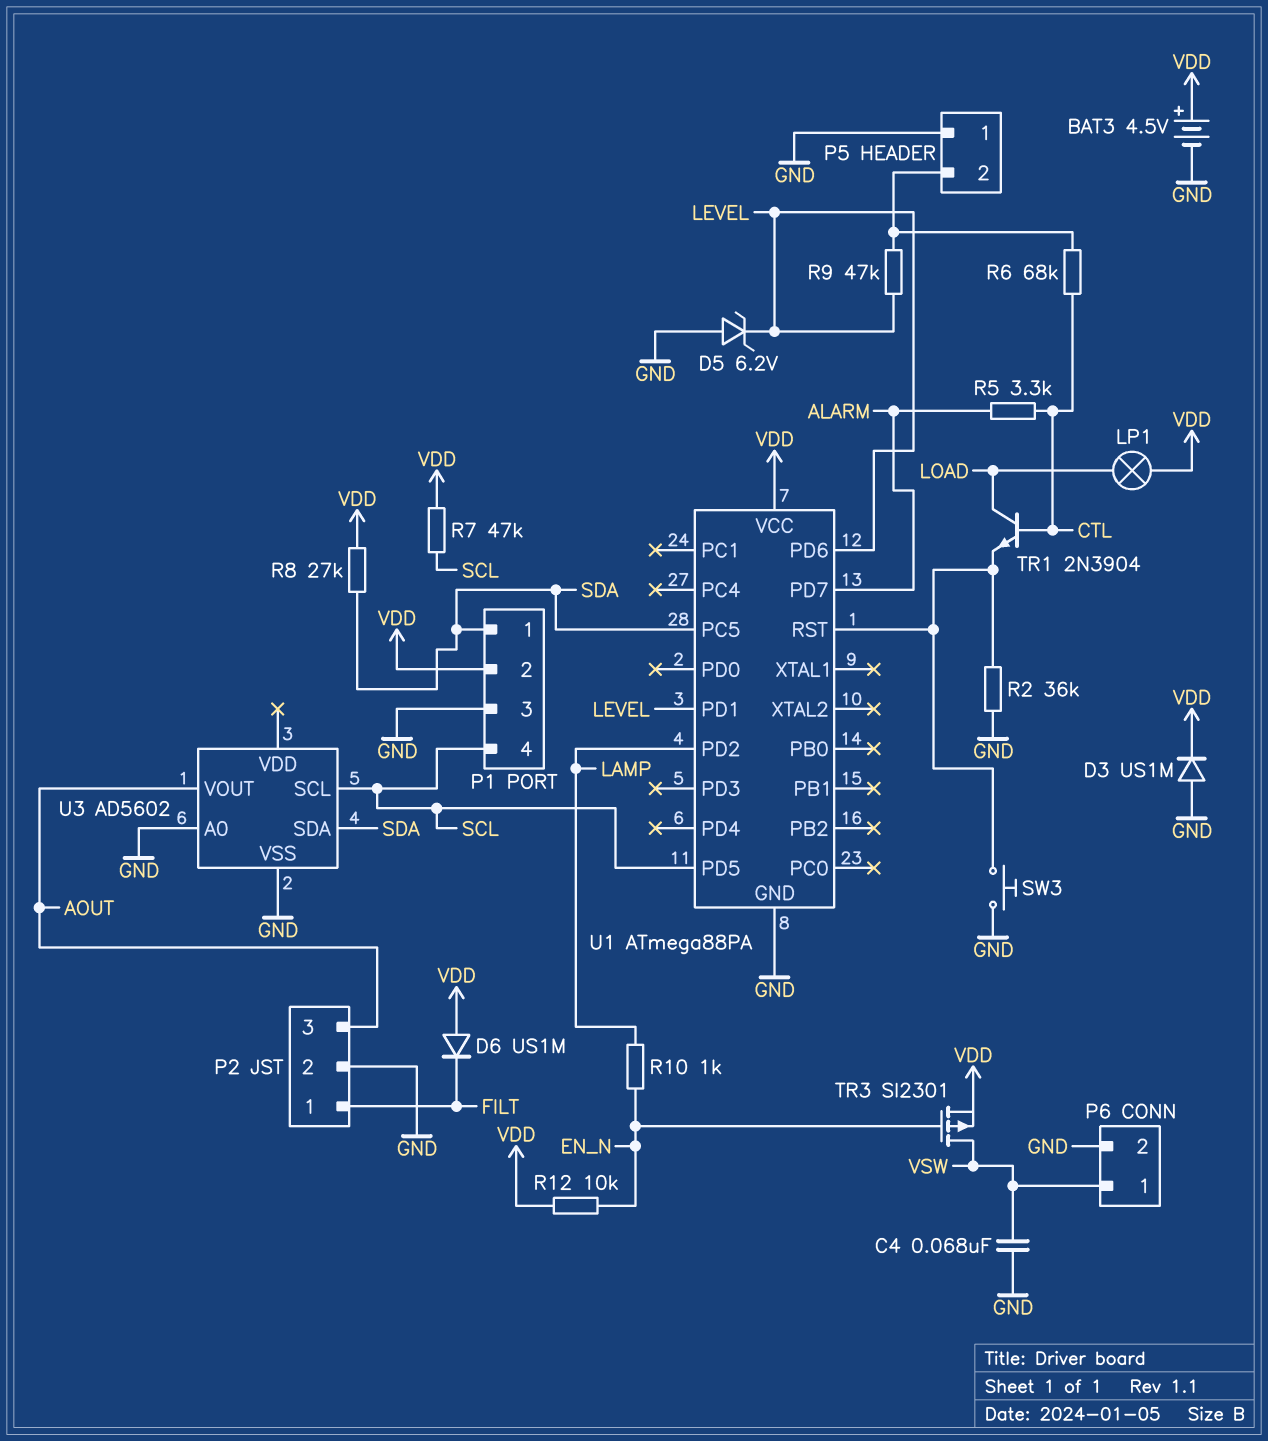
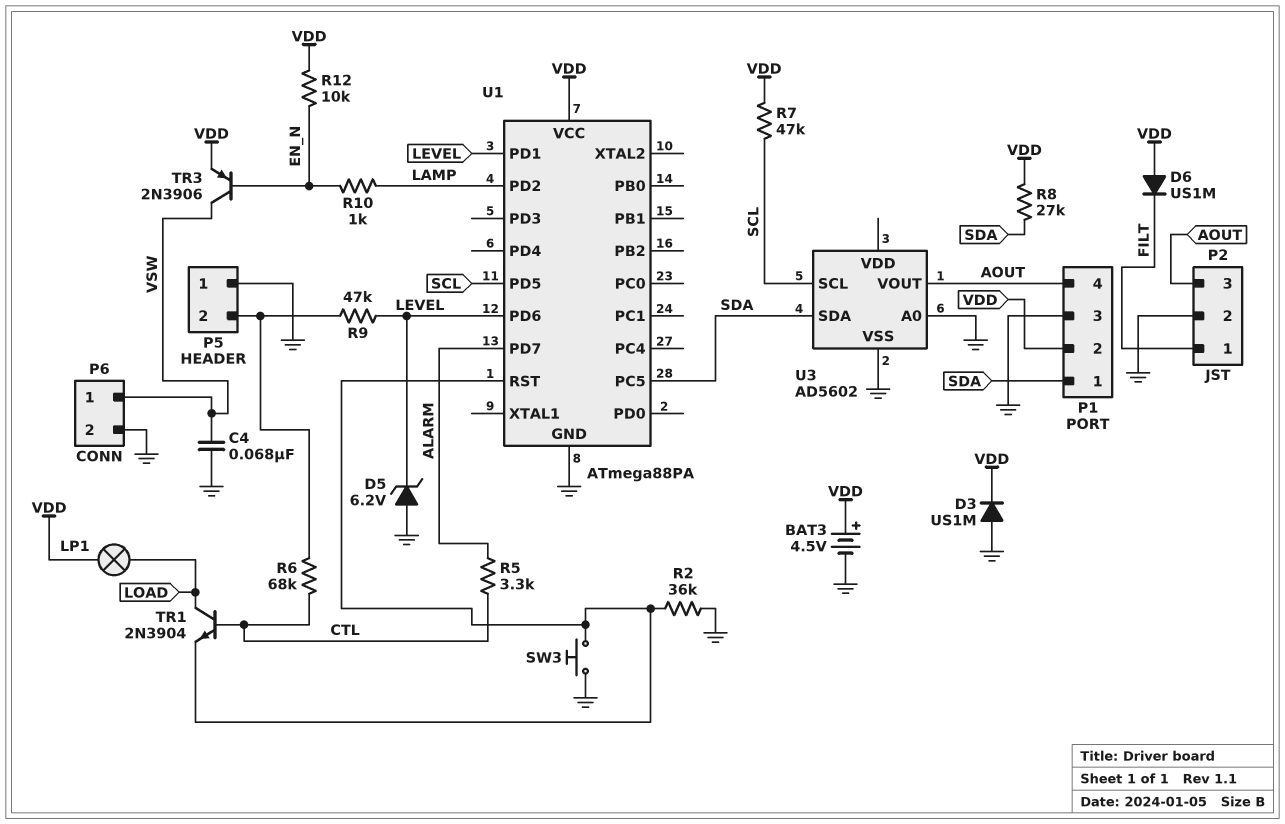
P1 pin 4: SCL -> AOUT
TR3: PMOS SI2301 (G EN_N, D VSW, S VDD) -> PNP 2N3906 (B EN_N, C VSW, E VDD)

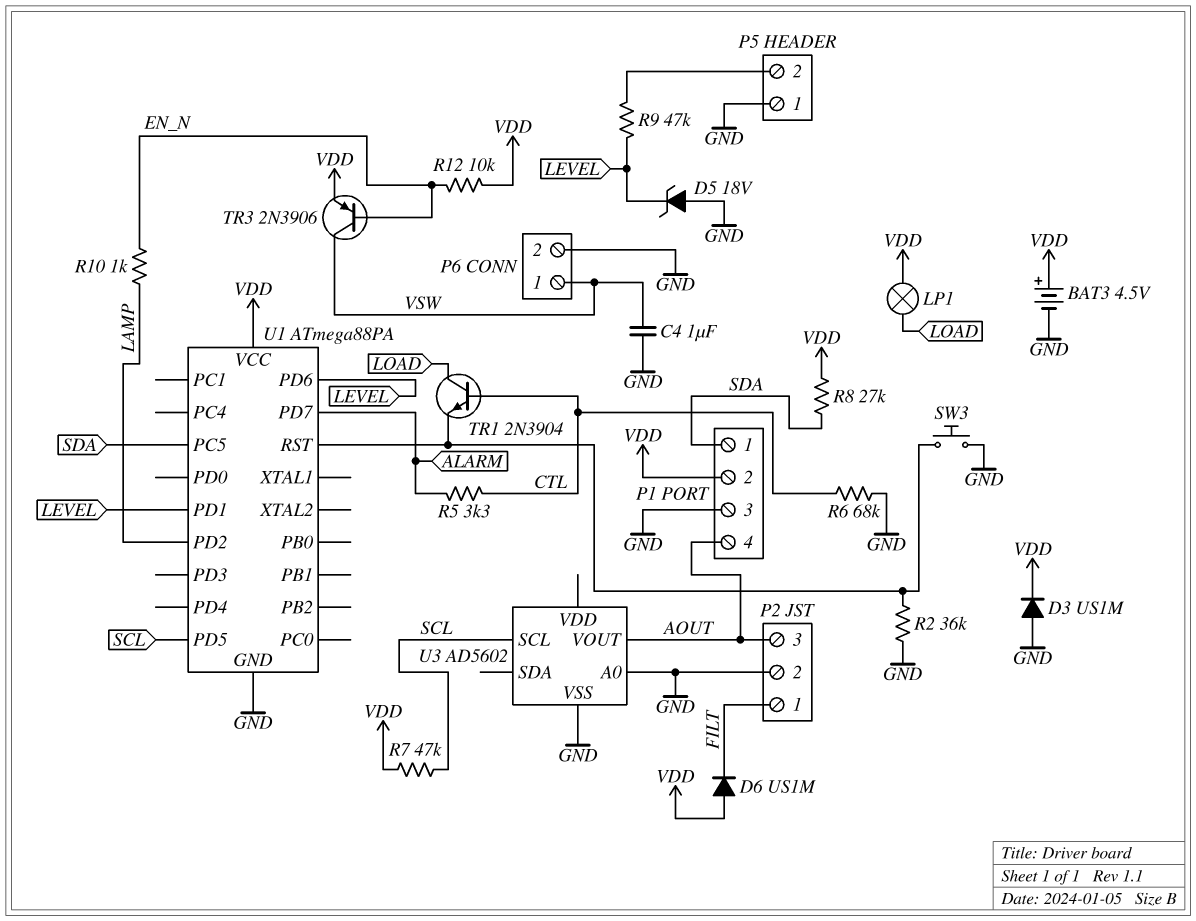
C4: 68nF (GND, VSW) -> 1uF (GND, VSW)
D5: zener 6.2V (A GND, K LEVEL) -> zener 18V (A GND, K LEVEL)
R6: 68k (CTL, P5/2) -> 68k (CTL, GND)
U3 pin SDA: SDA -> none

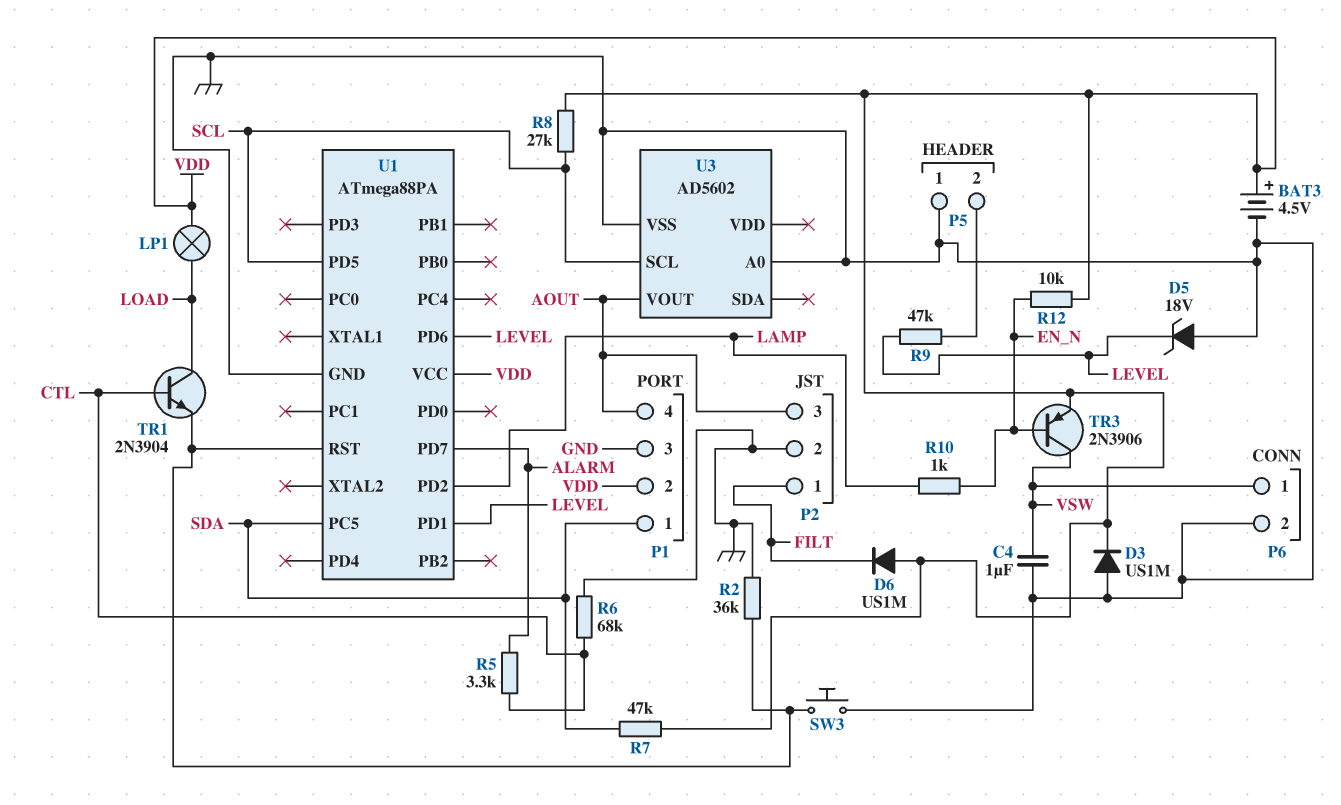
R7: 47k (SCL, VDD) -> 47k (SDA, VDD)
R8: 27k (SDA, VDD) -> 27k (SCL, VDD)

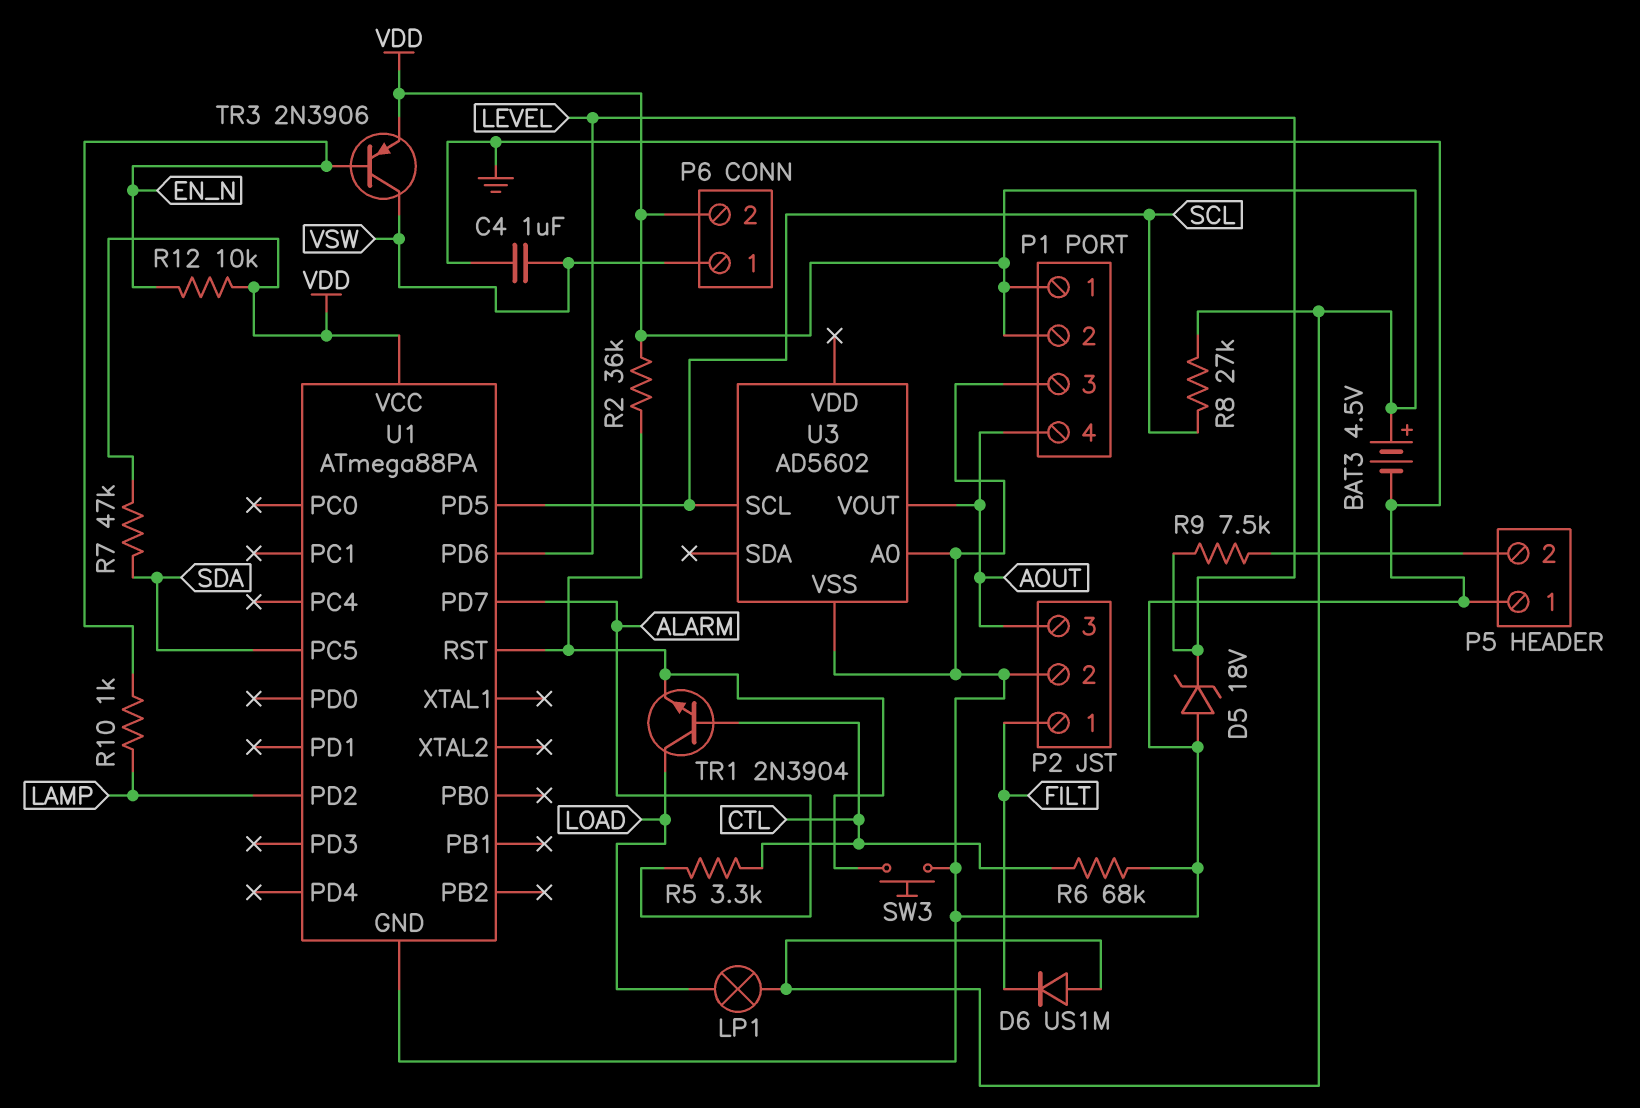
D3: diode US1M (A GND, K VDD) -> none
P1 pin 1: SDA -> VDD
P6 pin 2: GND -> VDD
R2: 36k (GND, U1/RST) -> 36k (U1/RST, VDD)
R9: 47k (LEVEL, P5/2) -> 7.5k (LEVEL, P5/2)
U1 pin PD1: LEVEL -> none

